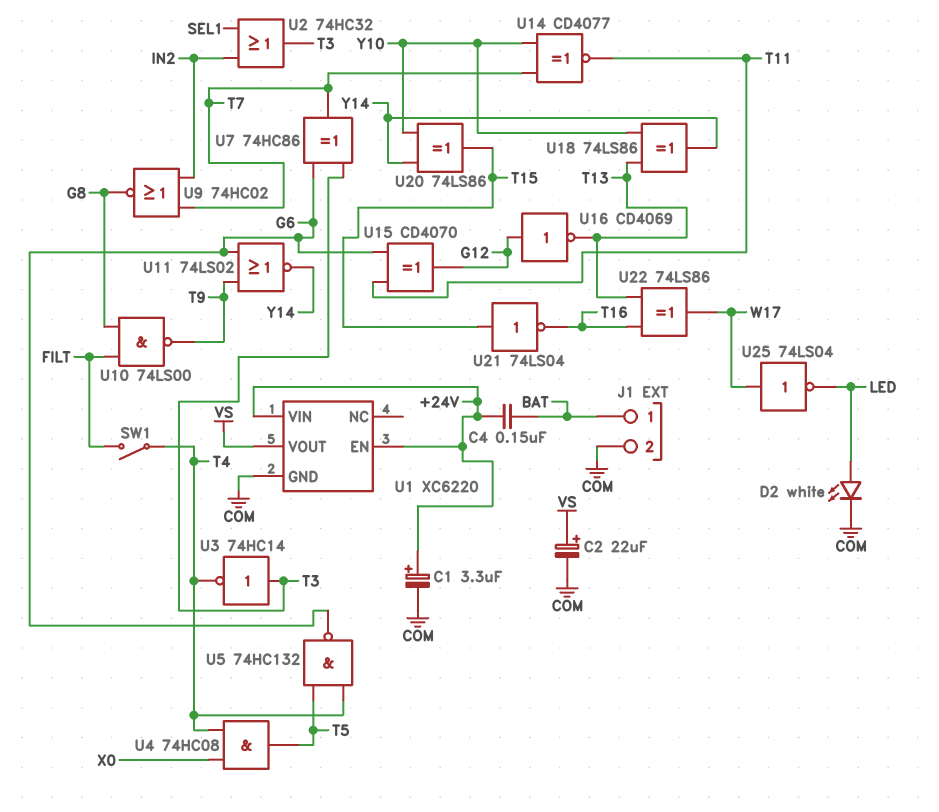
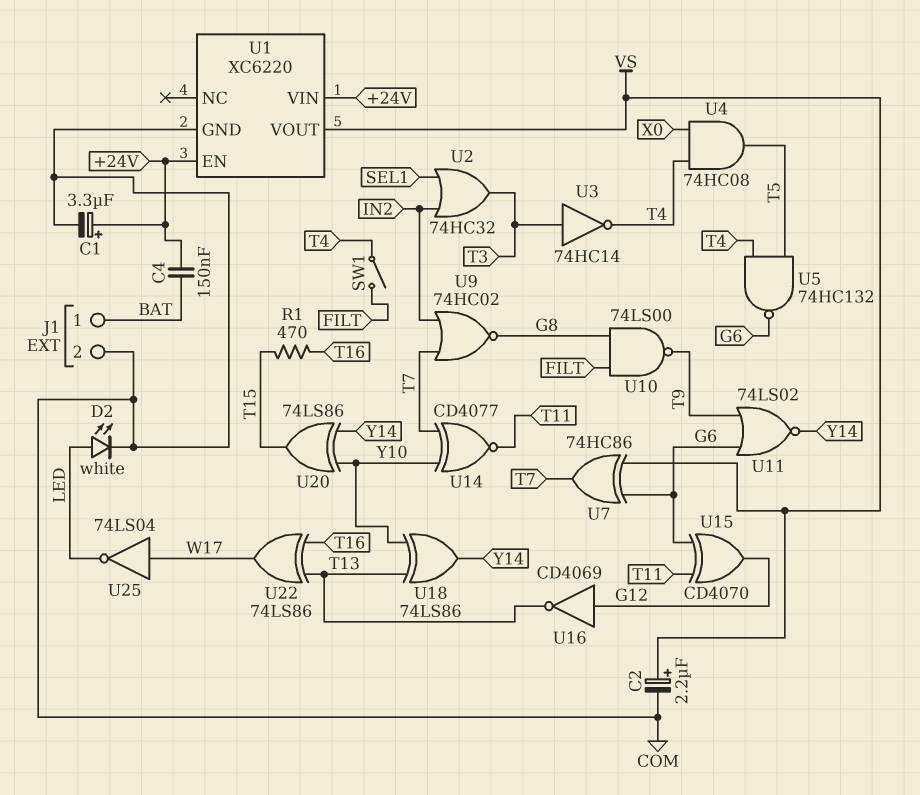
C2: 22uF (plus VS, minus COM) -> 2.2uF (plus VS, minus COM)
R1: none -> 470 (T15, T16)
U7: XOR 74HC86 (in G6, in T3, out T7) -> XOR 74HC86 (in G6, in VS, out T7)
U21: NOT 74LS04 (in T15, out T16) -> none

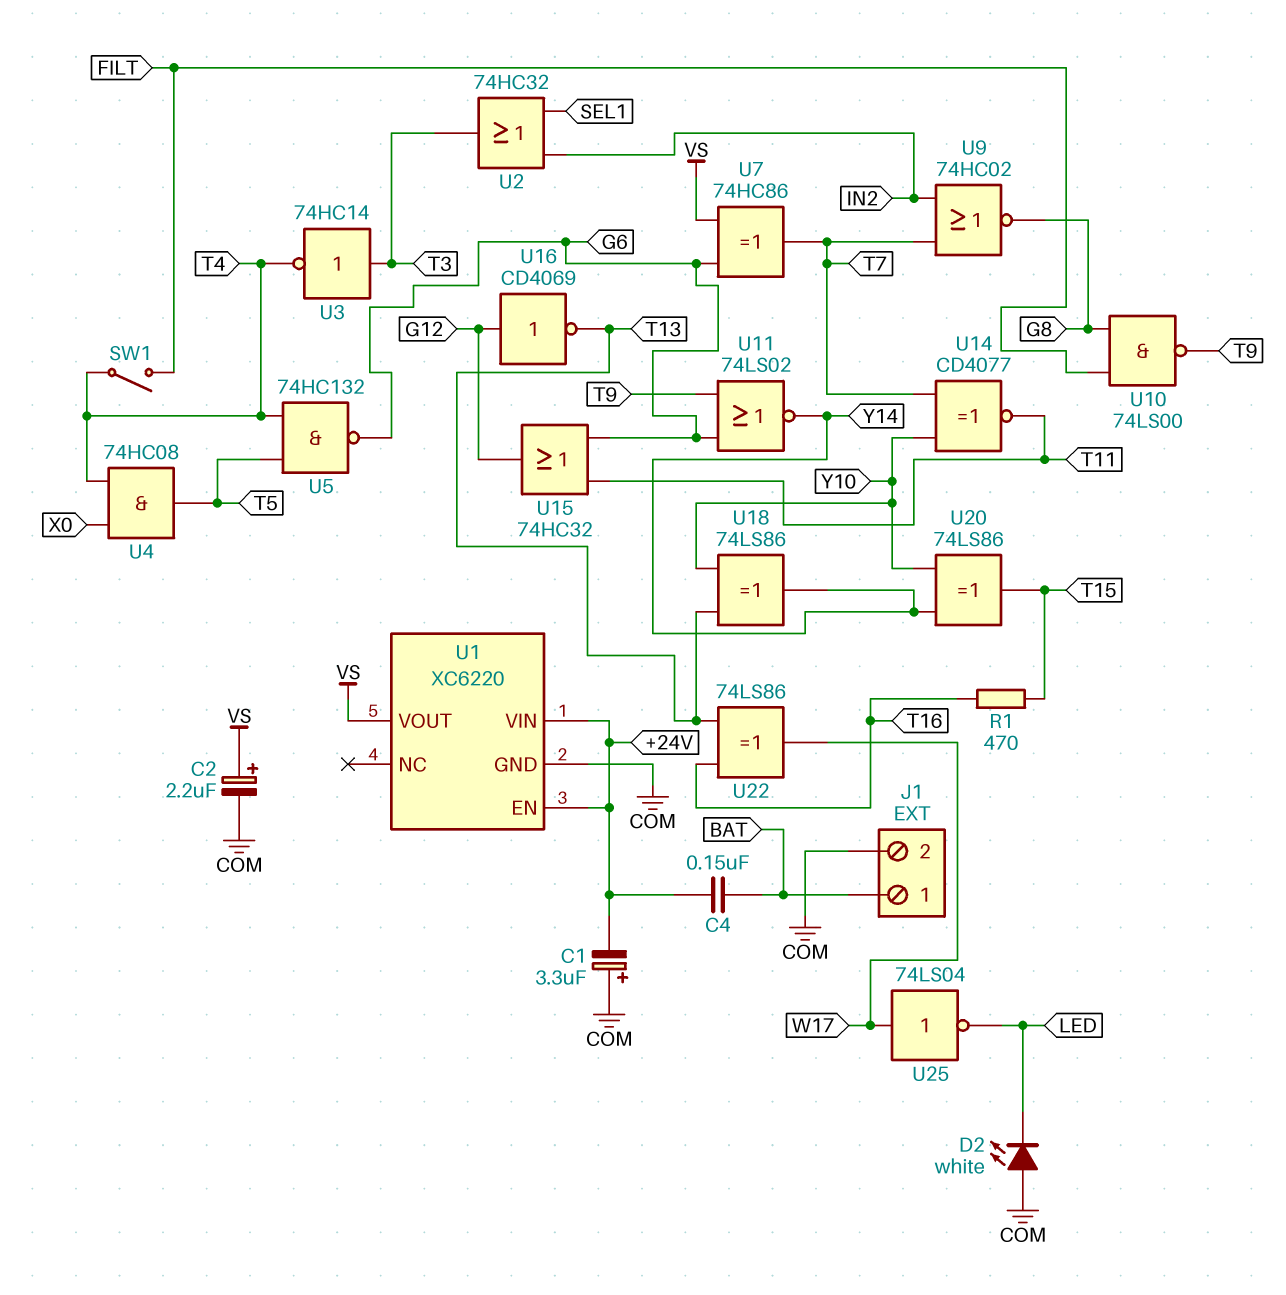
C1: 3.3uF (plus +24V, minus COM) -> 3.3uF (plus COM, minus +24V)
D2: LED white (A LED, K COM) -> LED white (A COM, K LED)
U15: XOR CD4070 (in G6, in T11, out G12) -> OR 74HC32 (in G6, in T11, out G12)

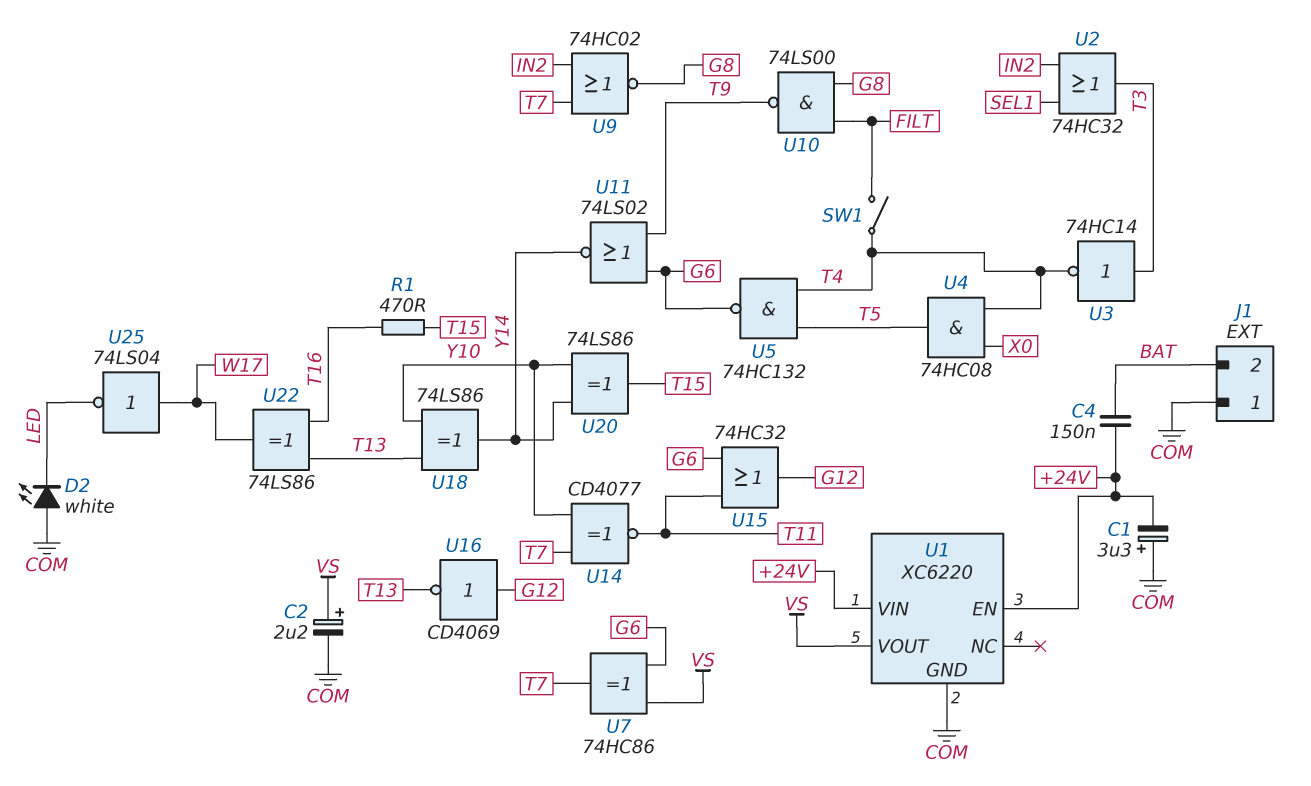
J1 pin 1: BAT -> COM
J1 pin 2: COM -> BAT

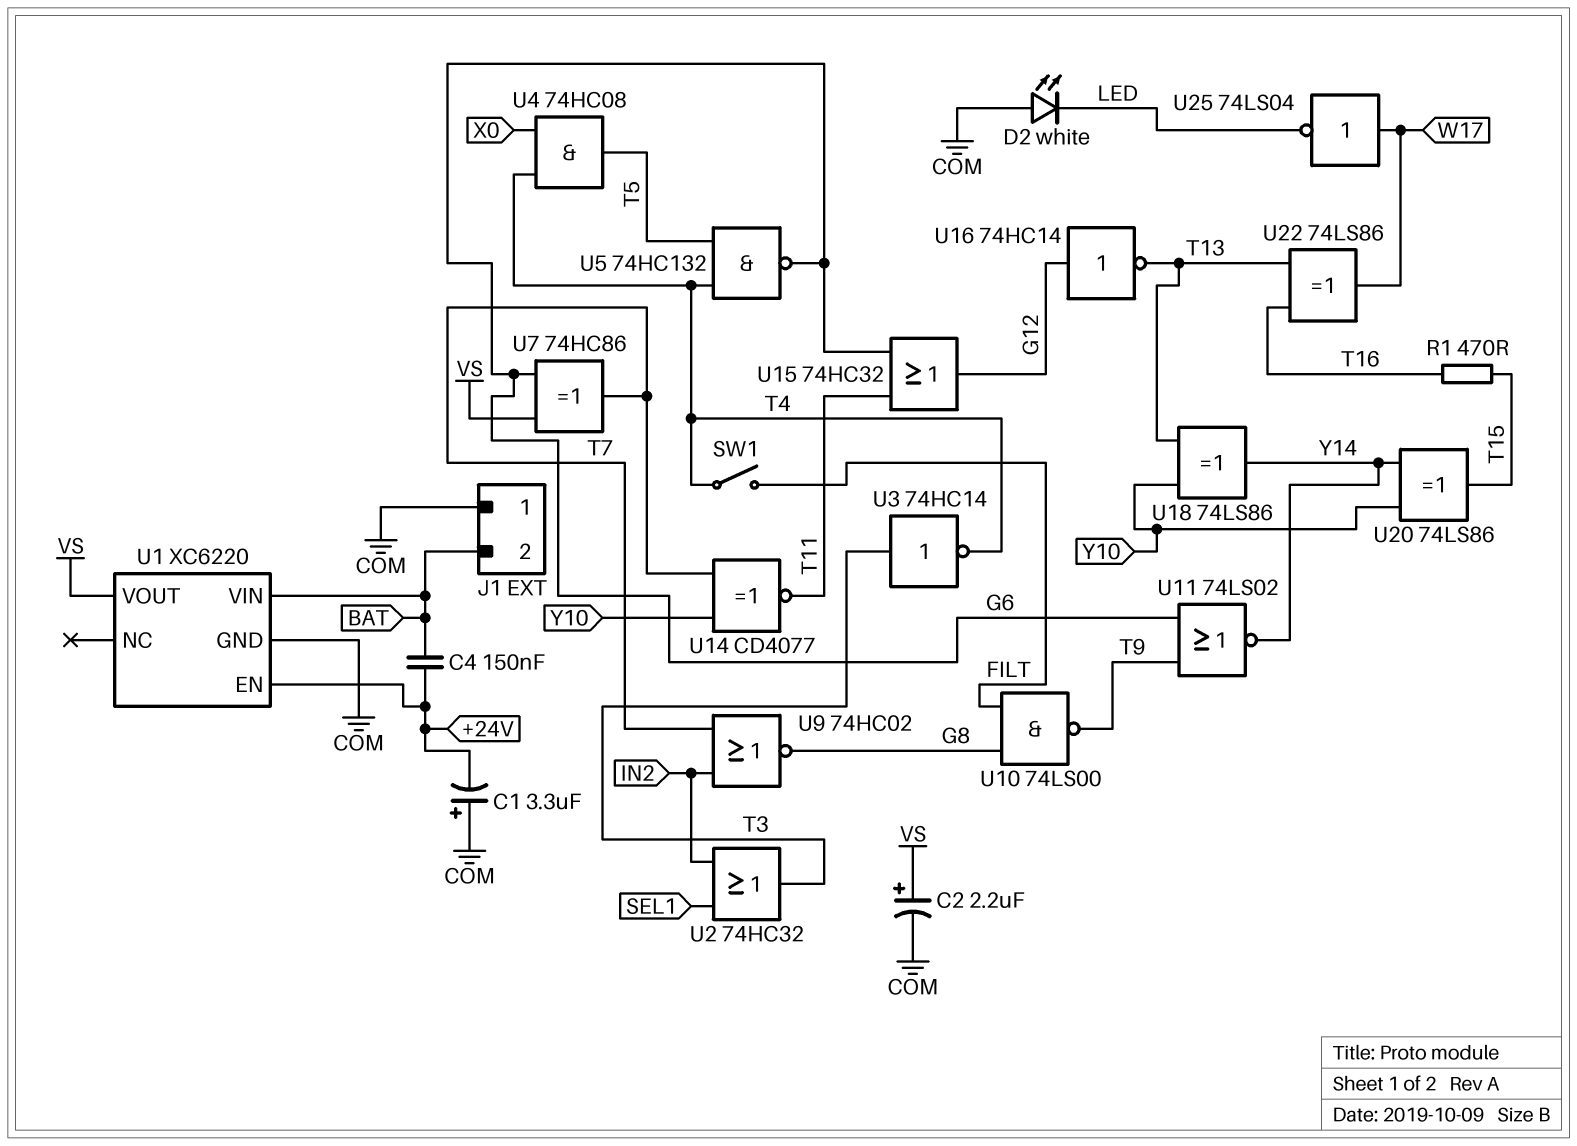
U1 pin VIN: +24V -> BAT
U16: NOT CD4069 (in G12, out T13) -> NOT 74HC14 (in G12, out T13)

